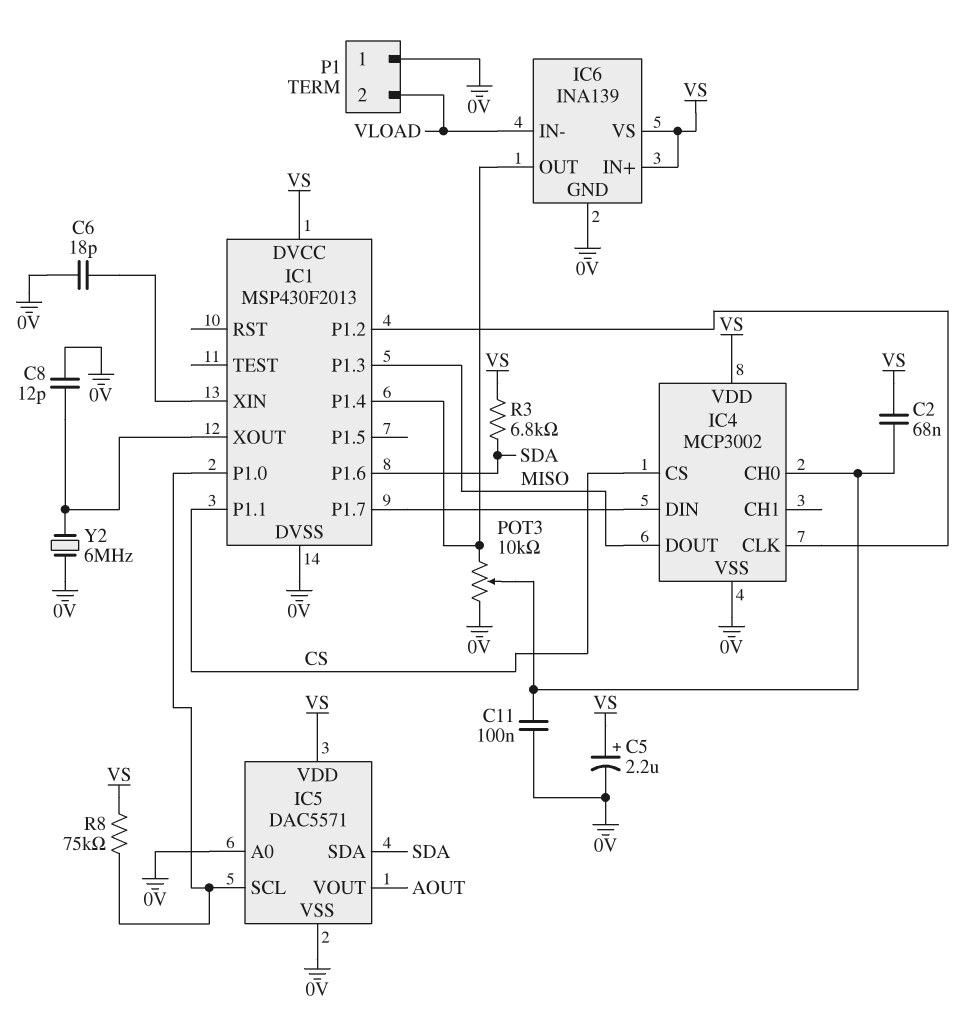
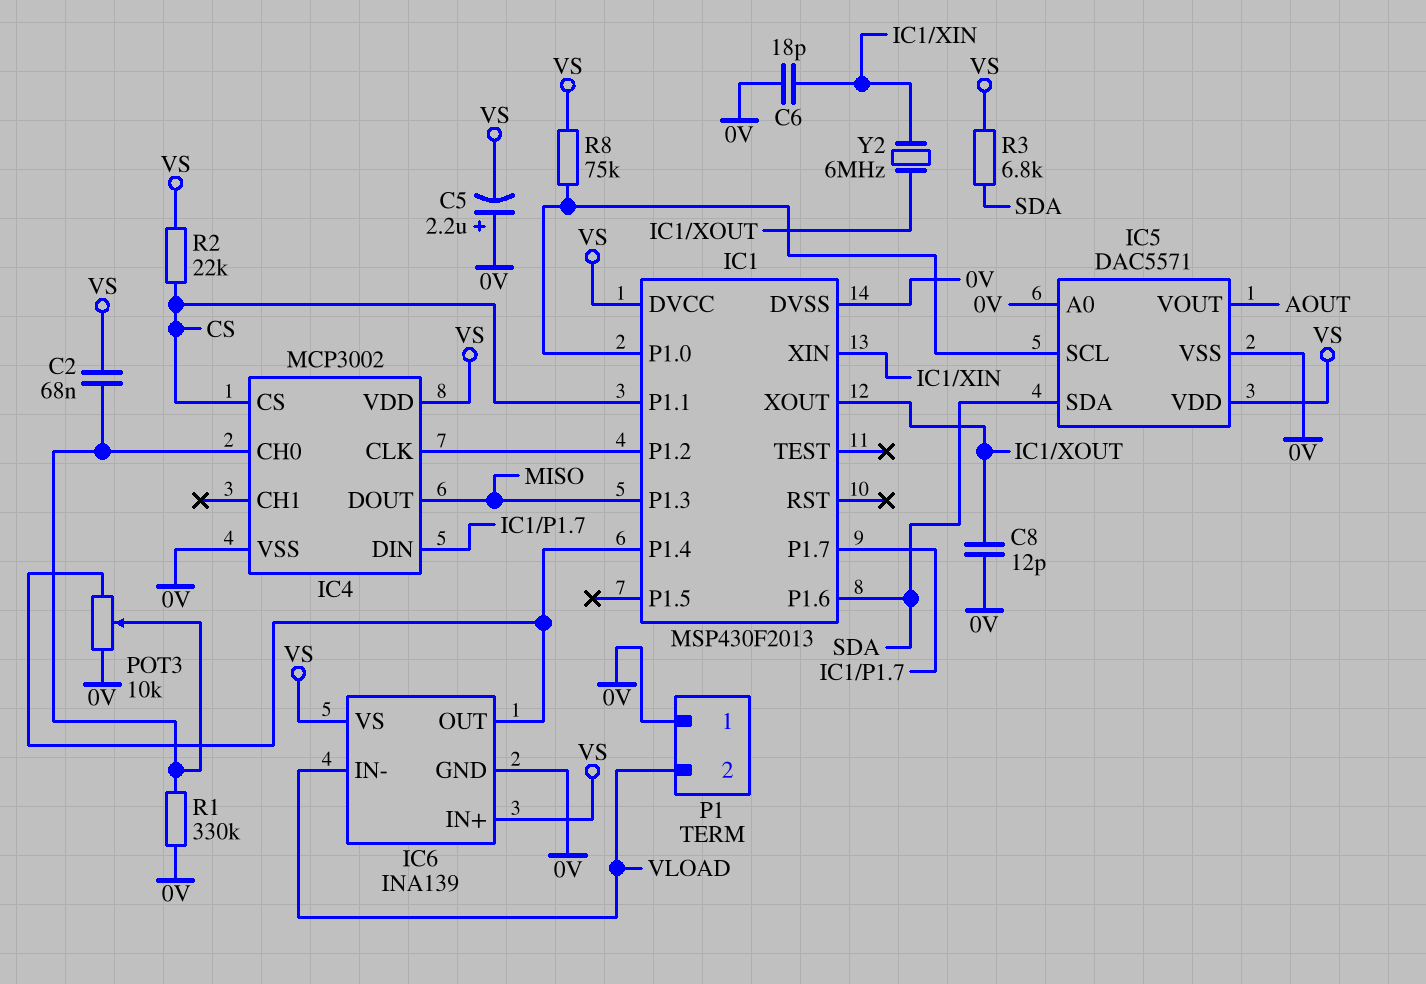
C5: 2.2uF (plus VS, minus 0V) -> 2.2uF (plus 0V, minus VS)
C11: 100nF (0V, IC4/CH0) -> none
R1: none -> 330k (0V, IC4/CH0)
R2: none -> 22k (CS, VS)
Y2: 6MHz (0V, IC1/XOUT) -> 6MHz (IC1/XIN, IC1/XOUT)

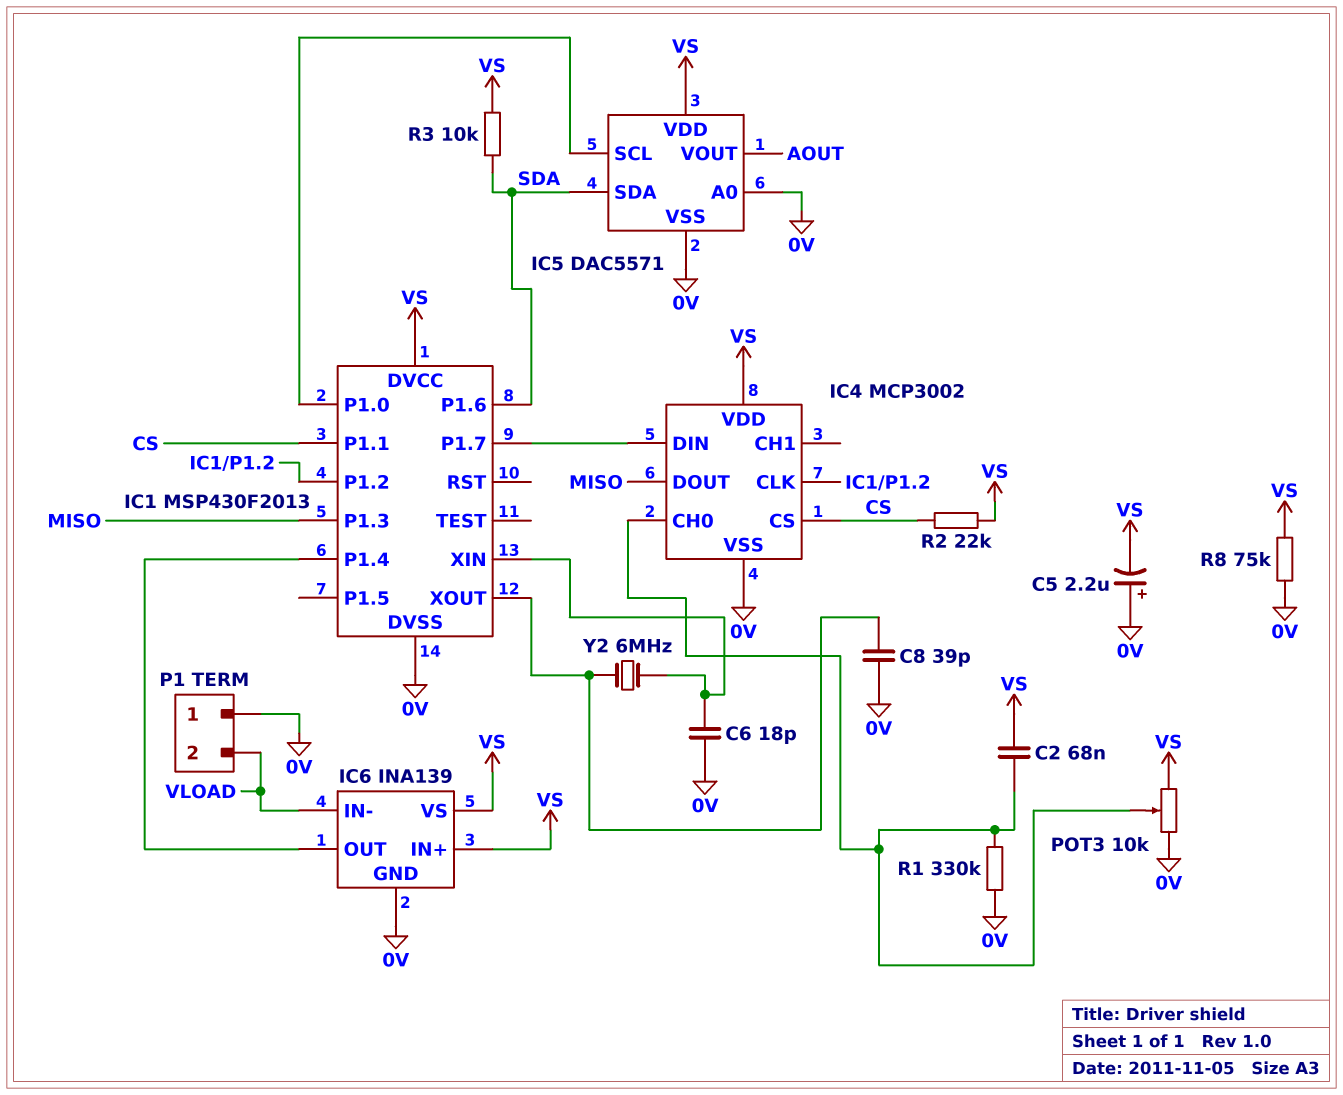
C8: 12pF (0V, IC1/XOUT) -> 39pF (0V, IC1/XOUT)
POT3: 10k (0V, IC1/P1.4, wiper IC4/CH0) -> 10k (0V, VS, wiper IC4/CH0)
R3: 6.8k (SDA, VS) -> 10k (SDA, VS)
R8: 75k (IC1/P1.0, VS) -> 75k (0V, VS)

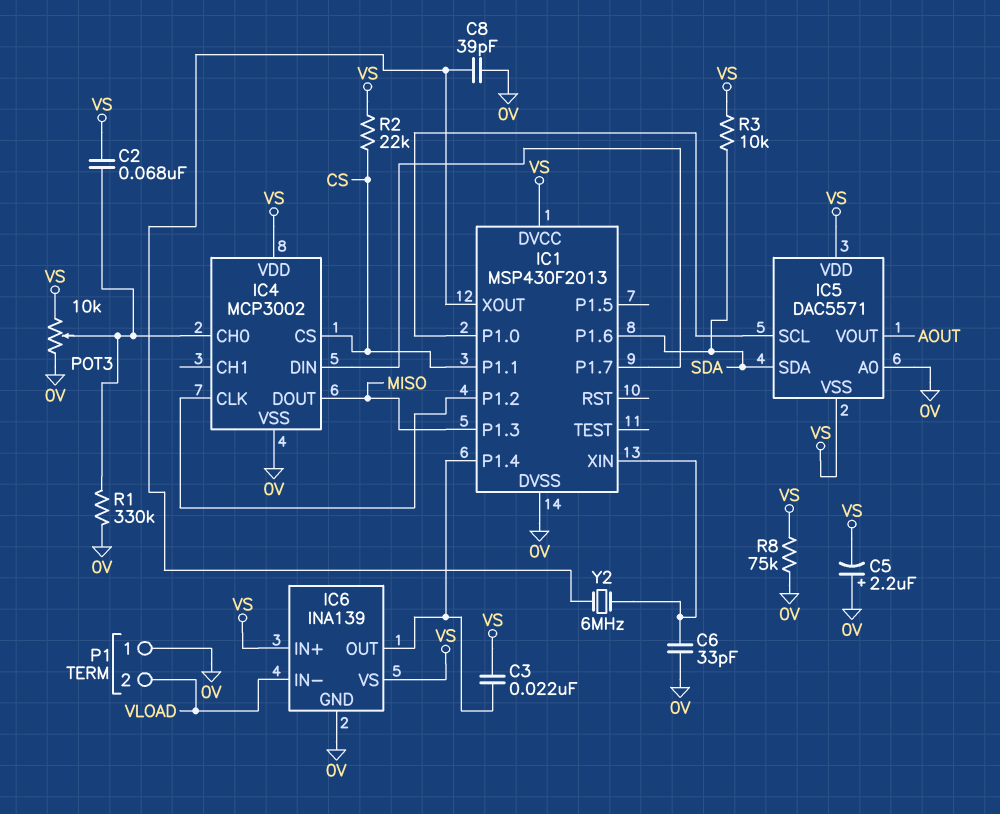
C3: none -> 22nF (IC1/P1.4, VS)
C6: 18pF (0V, IC1/XIN) -> 33pF (0V, IC1/XIN)
IC5 pin VSS: 0V -> VS

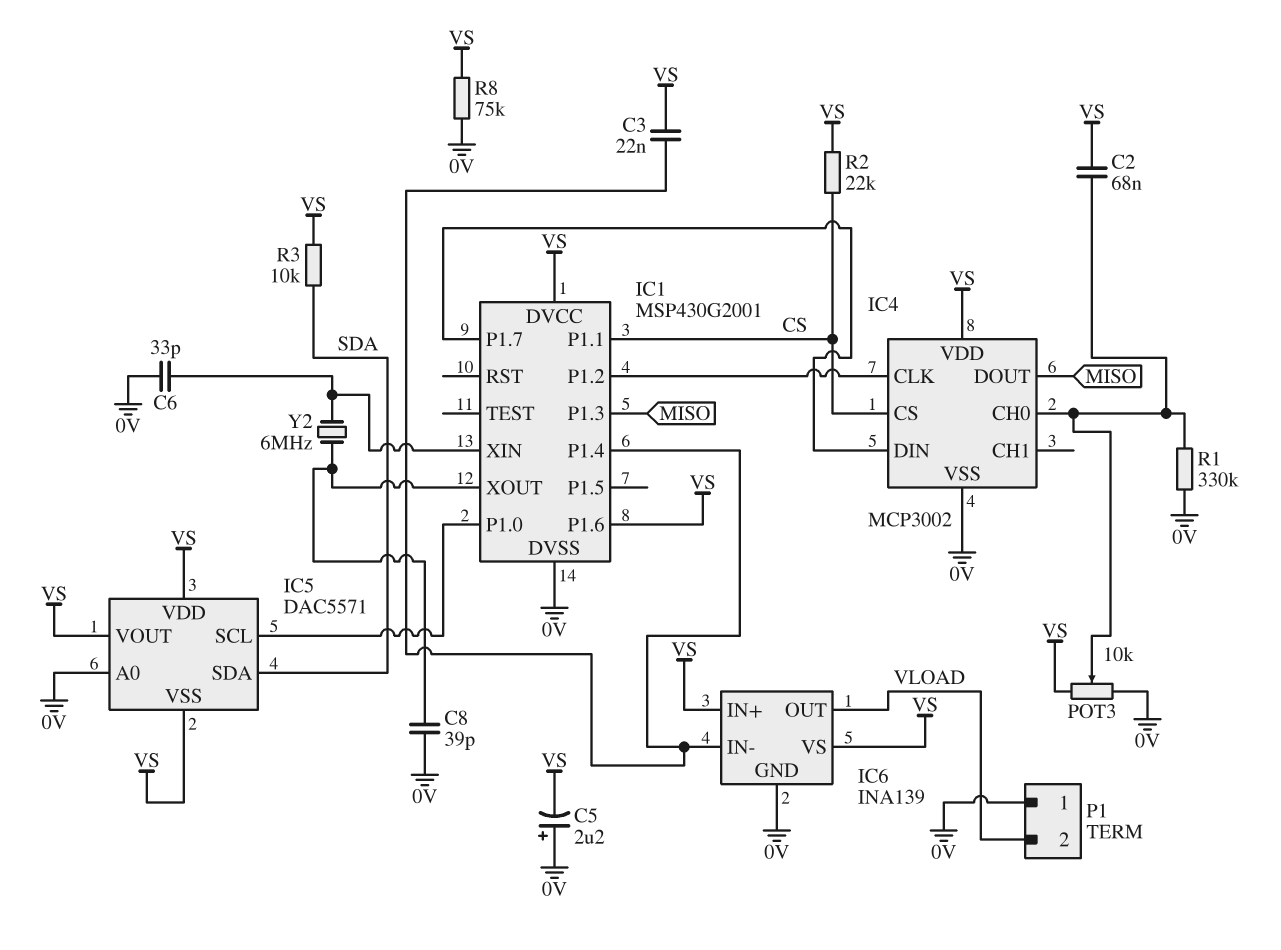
IC1: MSP430F2013 -> MSP430G2001
IC1 pin P1.6: SDA -> VS
IC5 pin VOUT: AOUT -> VS
IC6 pin IN-: VLOAD -> IC1/P1.4
IC6 pin OUT: IC1/P1.4 -> VLOAD

